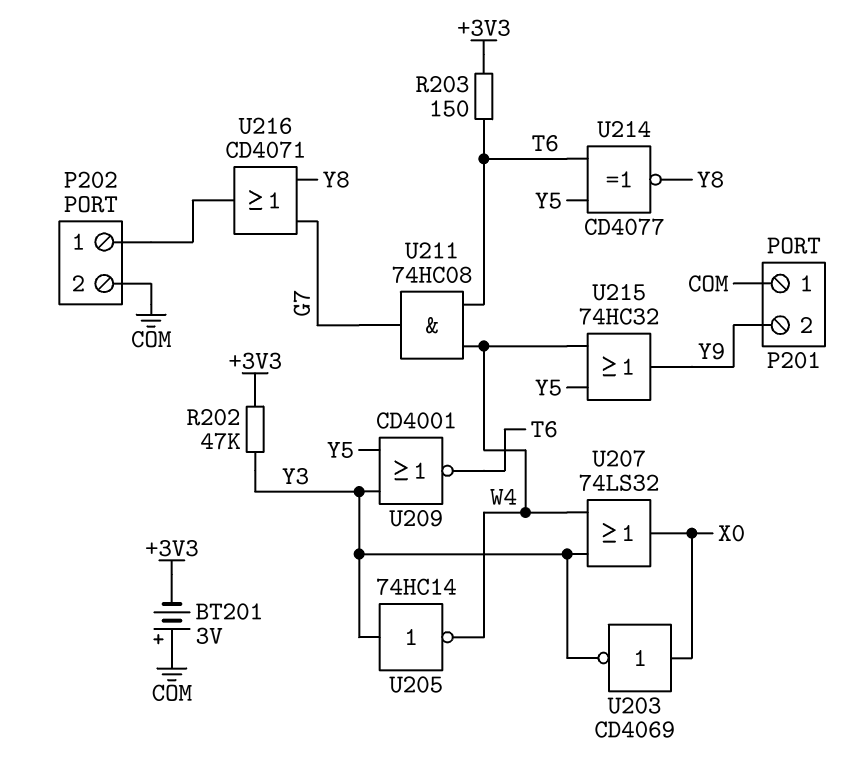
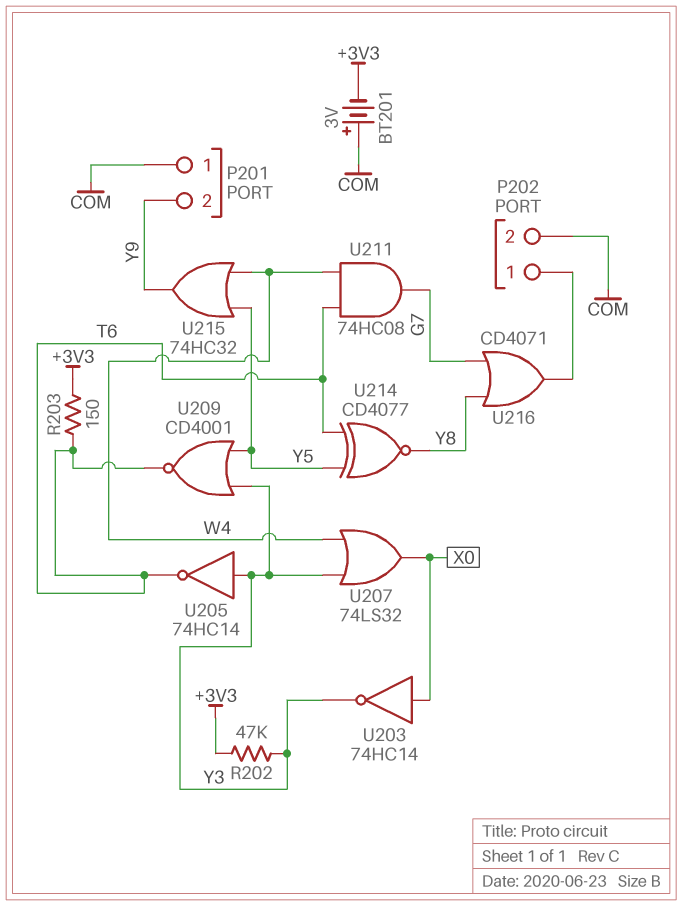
U203: NOT CD4069 (in X0, out Y3) -> NOT 74HC14 (in X0, out Y3)
U205: NOT 74HC14 (in Y3, out W4) -> NOT 74HC14 (in Y3, out T6)

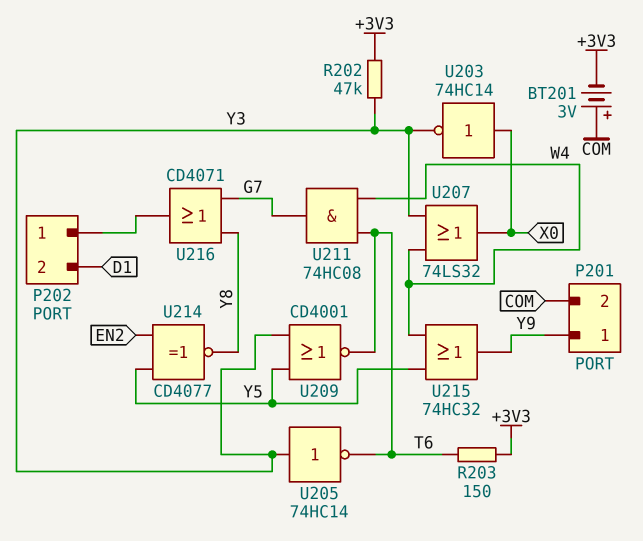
P201 pin 1: COM -> Y9
P201 pin 2: Y9 -> COM
P202 pin 2: COM -> D1
U214: XNOR CD4077 (in T6, in Y5, out Y8) -> XNOR CD4077 (in EN2, in Y5, out Y8)

